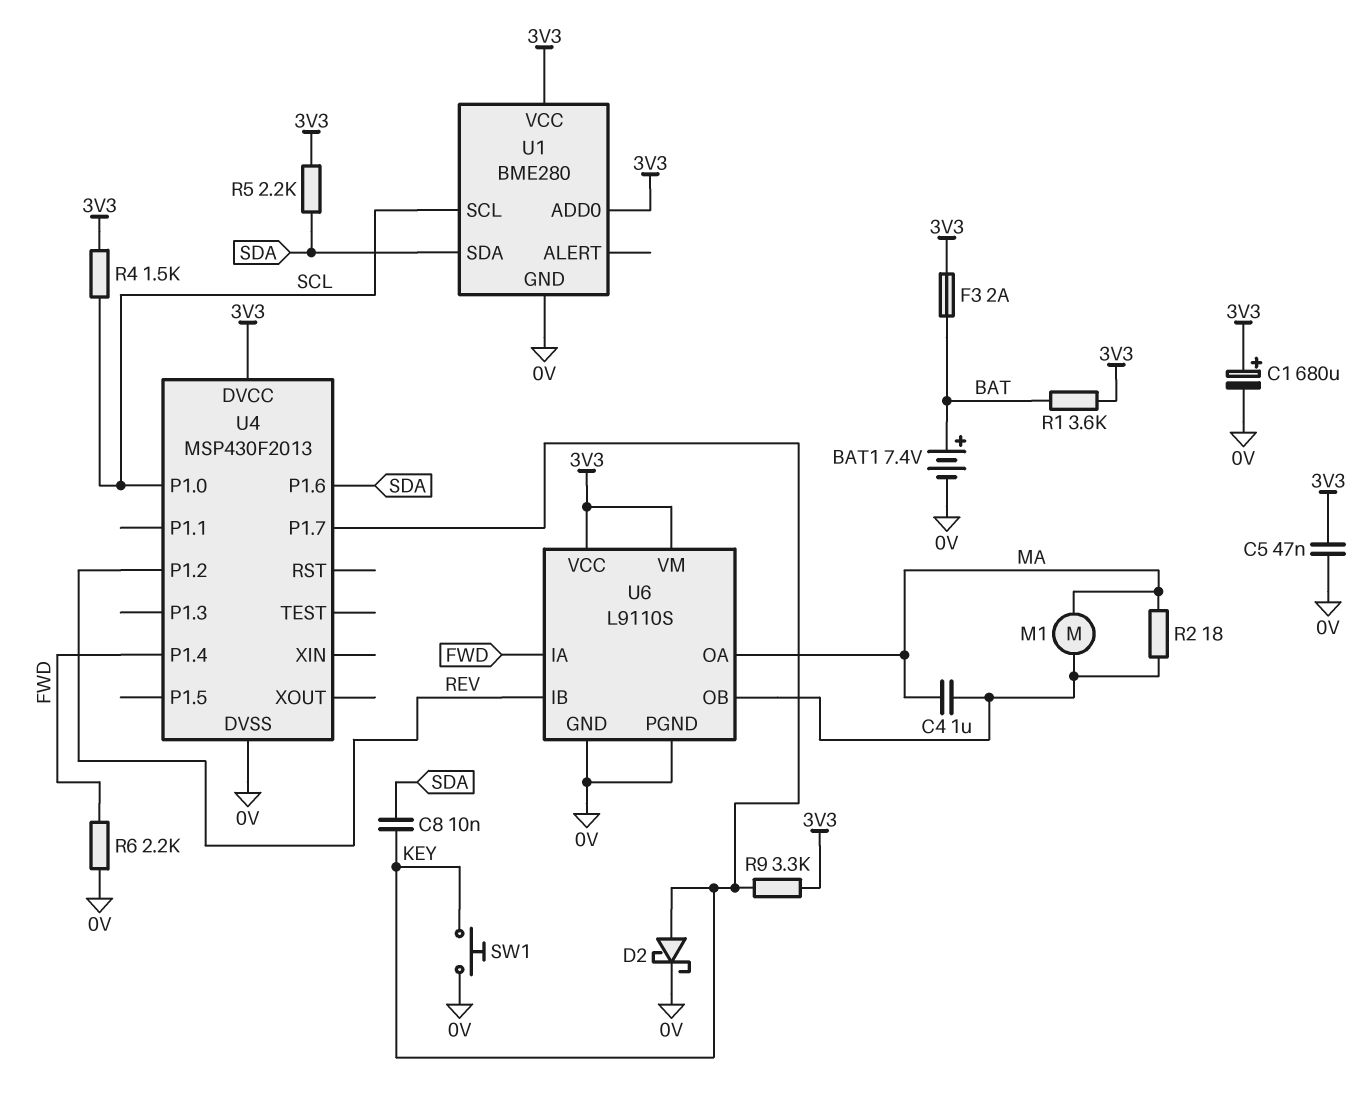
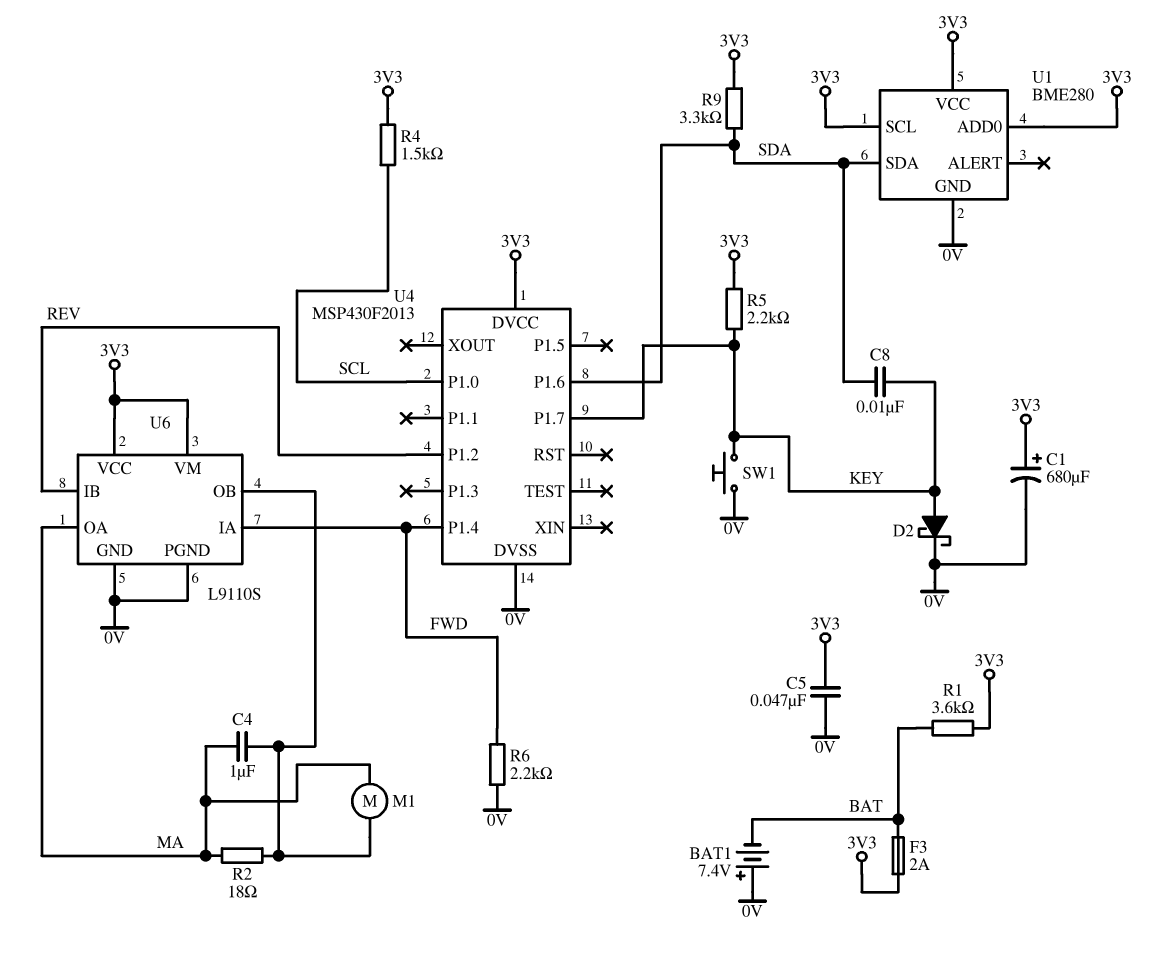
BAT1: 7.4V (plus BAT, minus 0V) -> 7.4V (plus 0V, minus BAT)
R5: 2.2k (3V3, SDA) -> 2.2k (3V3, KEY)
R9: 3.3k (3V3, KEY) -> 3.3k (3V3, SDA)
U1 pin SCL: SCL -> 3V3

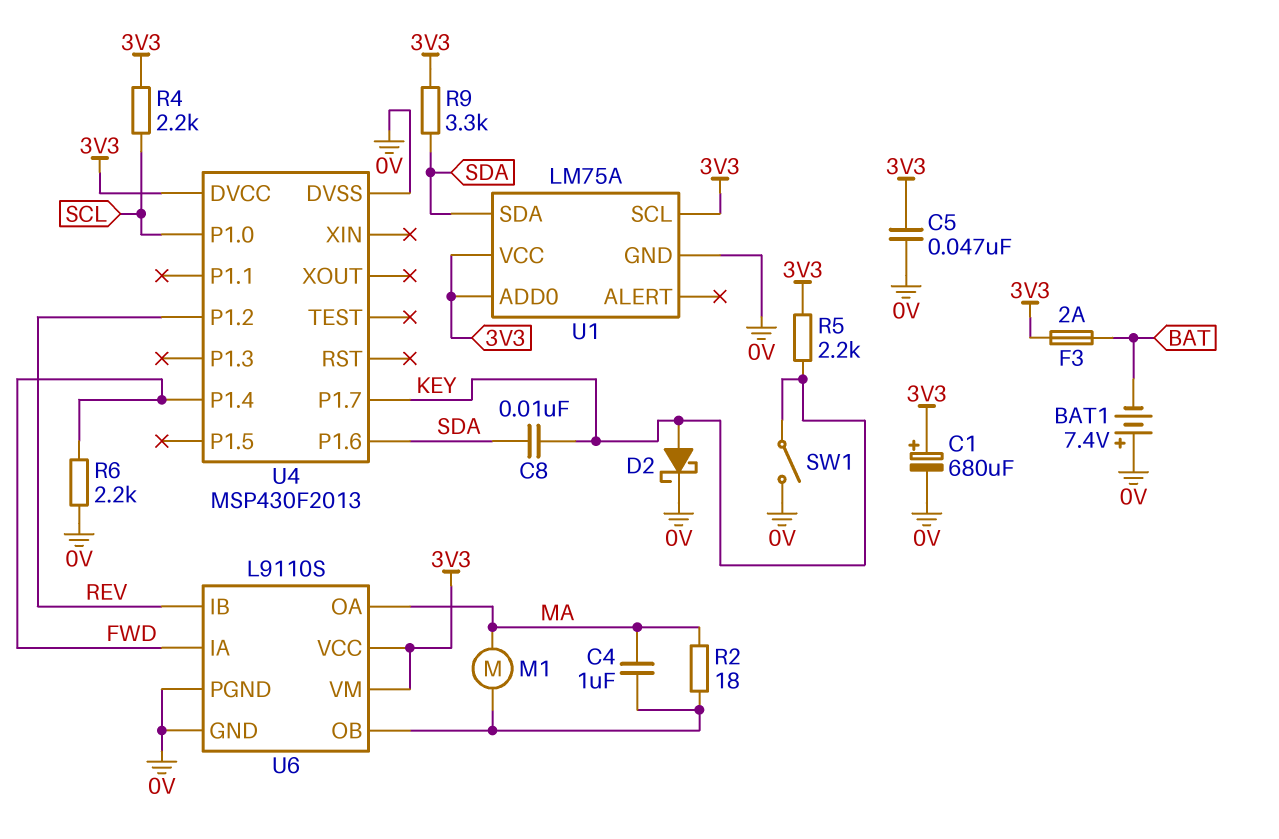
R1: 3.6k (3V3, BAT) -> none
R4: 1.5k (3V3, SCL) -> 2.2k (3V3, SCL)
SW1: button (0V, KEY) -> switch (0V, KEY)
U1: BME280 -> LM75A

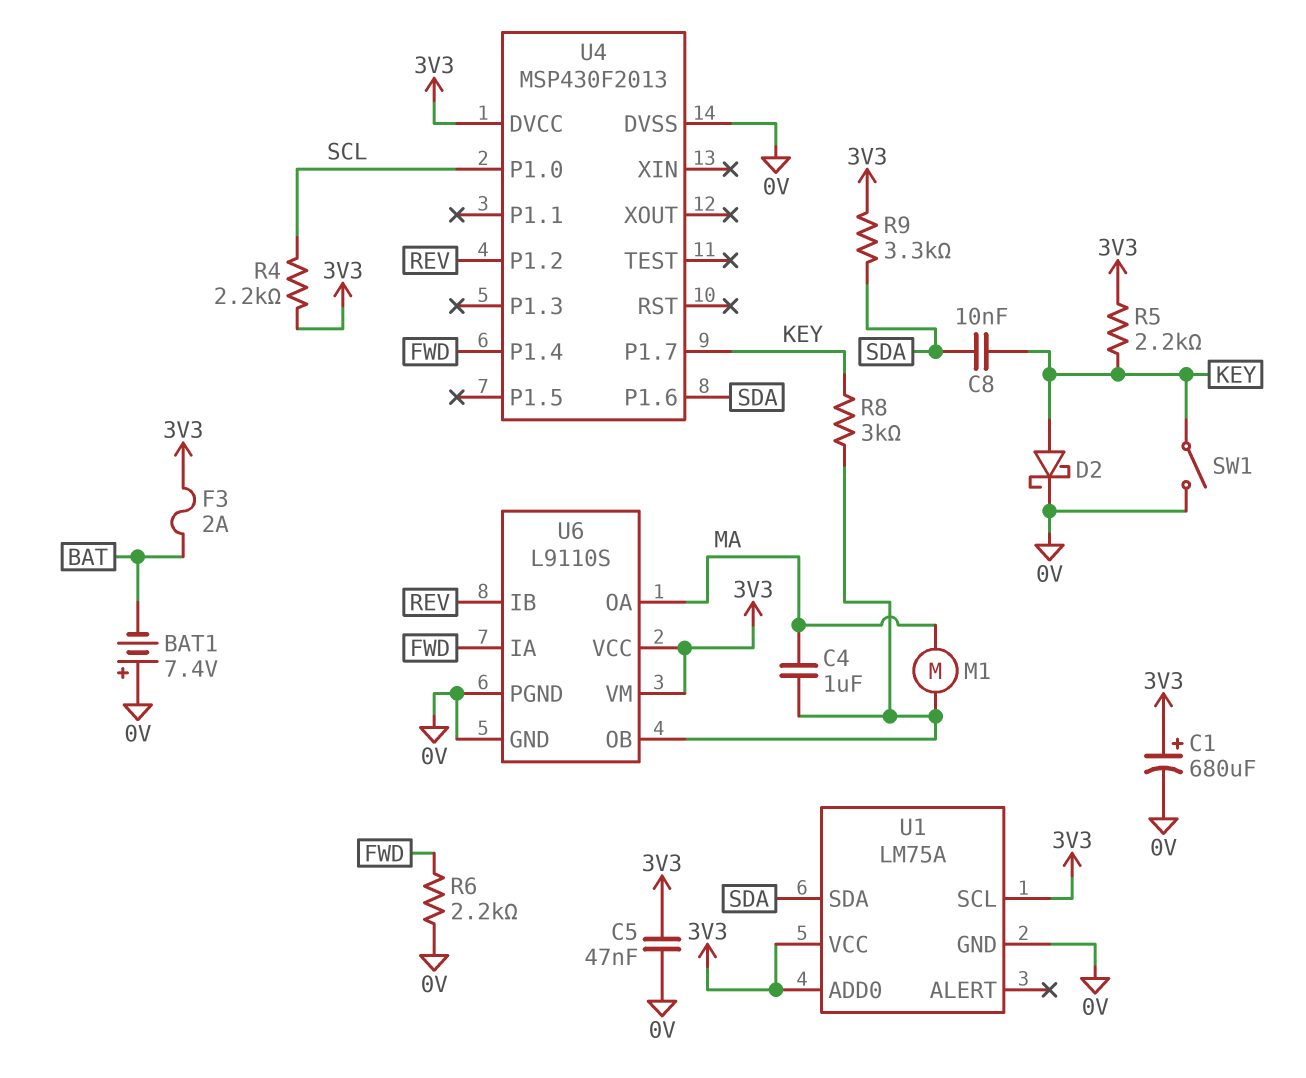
R2: 18 (MA, U6/OB) -> none
R8: none -> 3k (KEY, U6/OB)

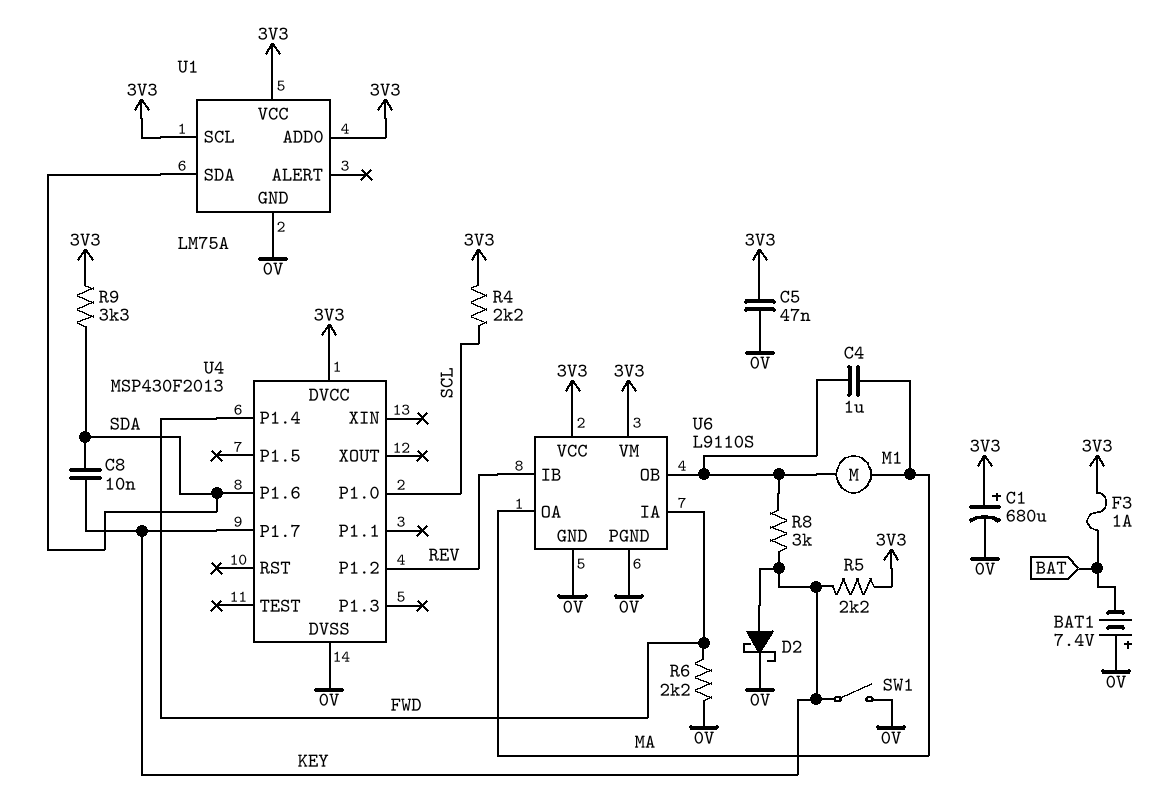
F3: 2A (3V3, BAT) -> 1A (3V3, BAT)

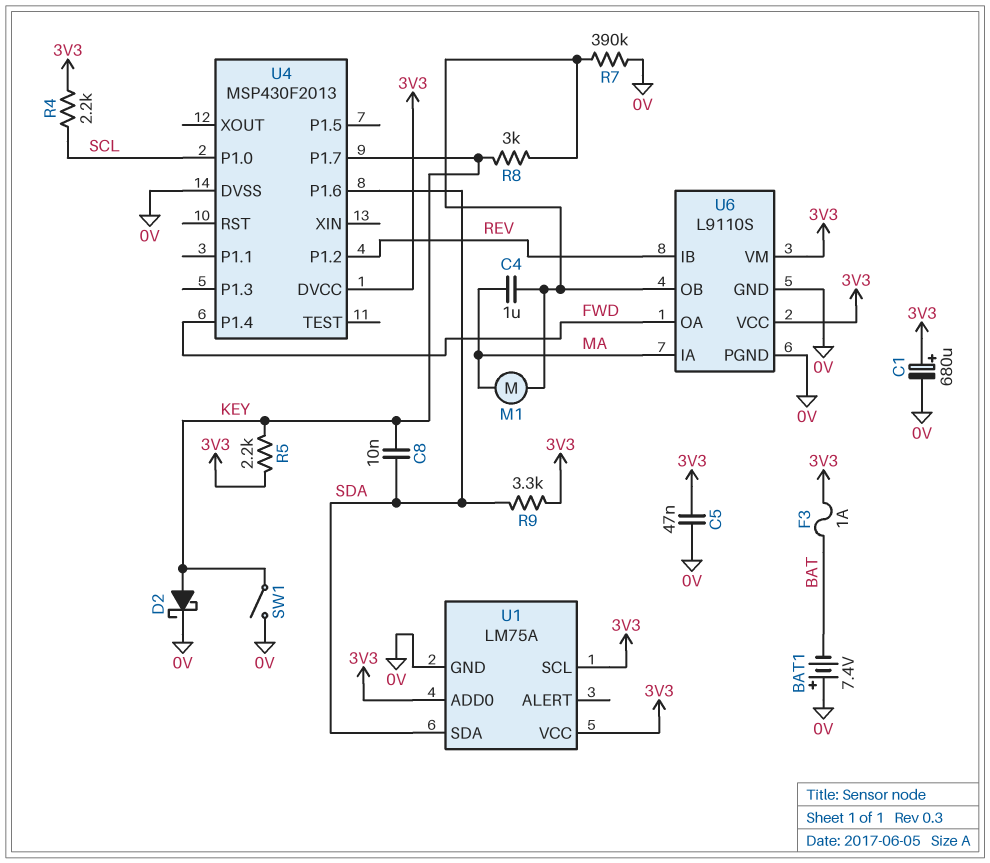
R6: 2.2k (0V, FWD) -> none
R7: none -> 390k (0V, U6/OB)
U6 pin IA: FWD -> MA
U6 pin OA: MA -> FWD

